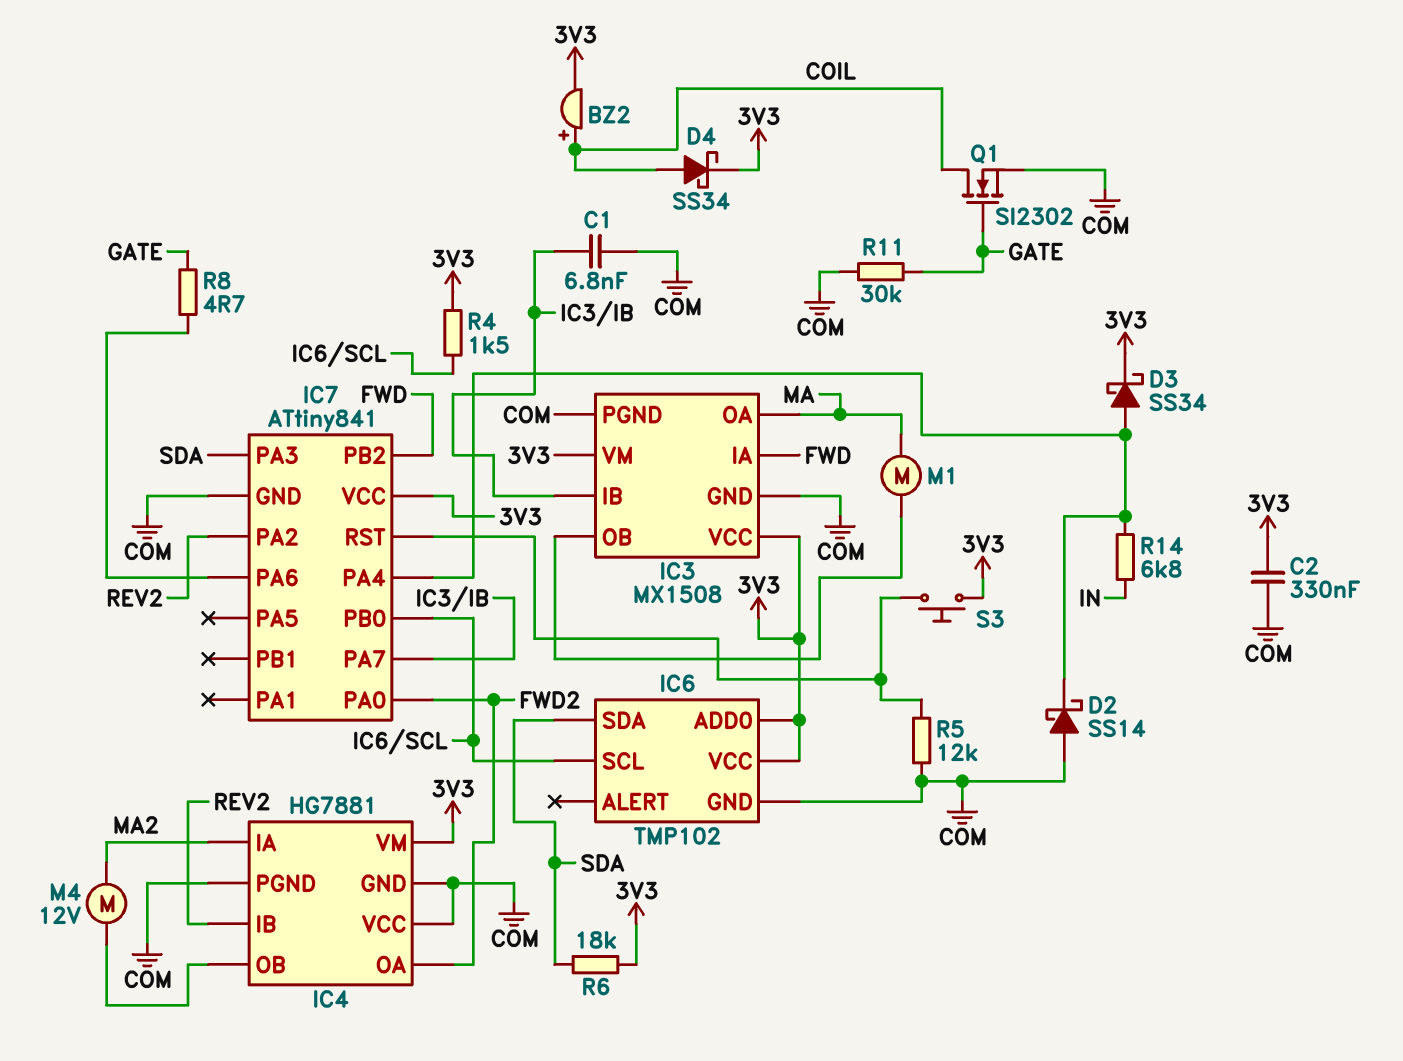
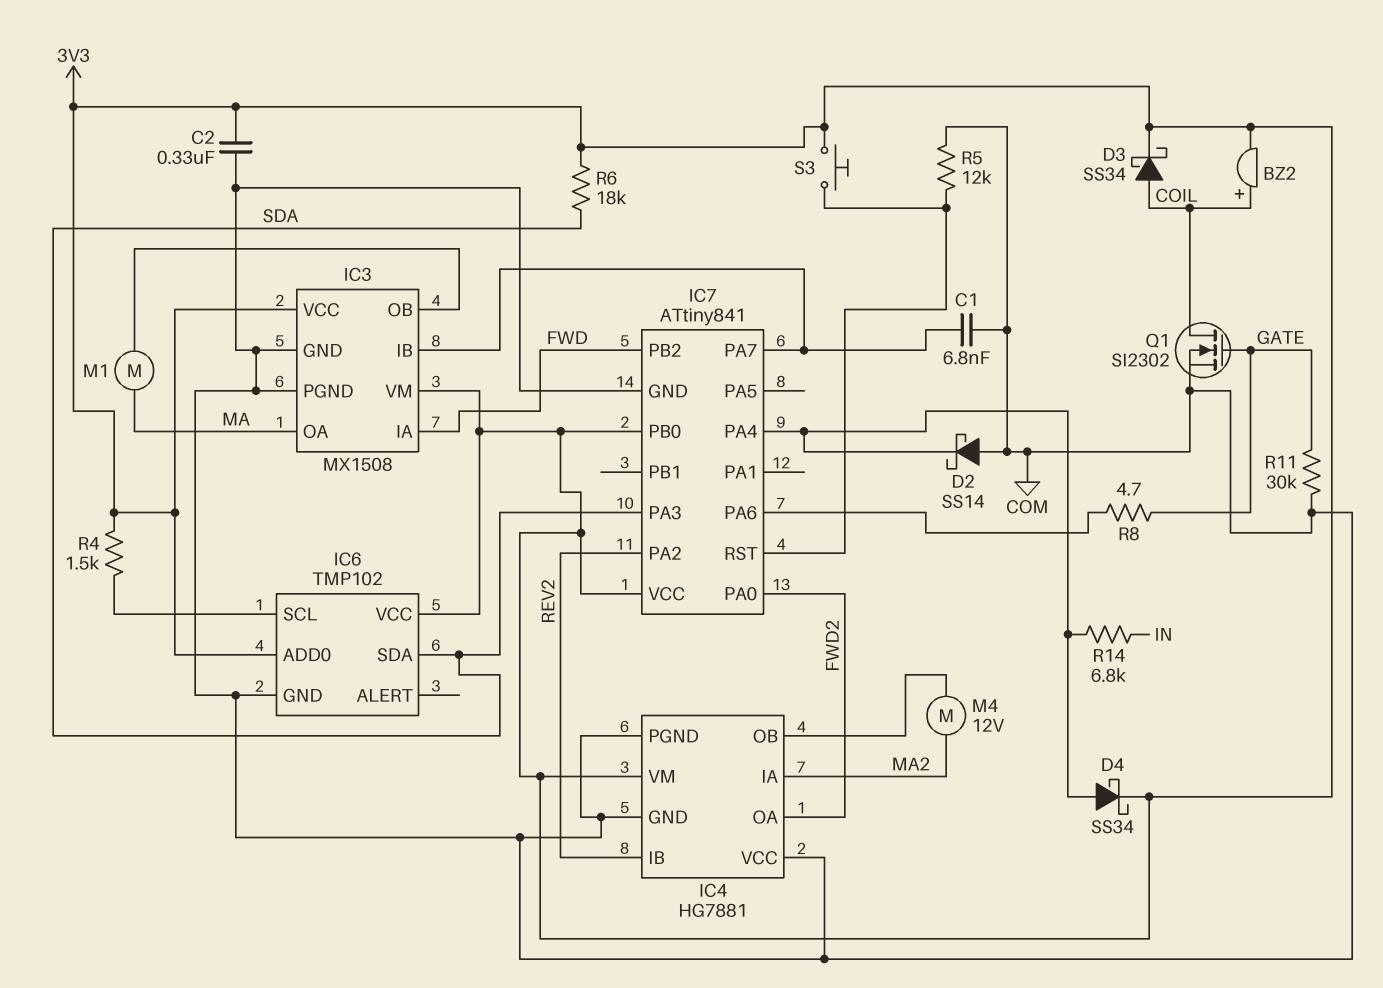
D3: schottky SS34 (A IC7/PA4, K 3V3) -> schottky SS34 (A COIL, K 3V3)
D4: schottky SS34 (A COIL, K 3V3) -> schottky SS34 (A IC7/PA4, K 3V3)
IC7 pin PB0: IC6/SCL -> 3V3

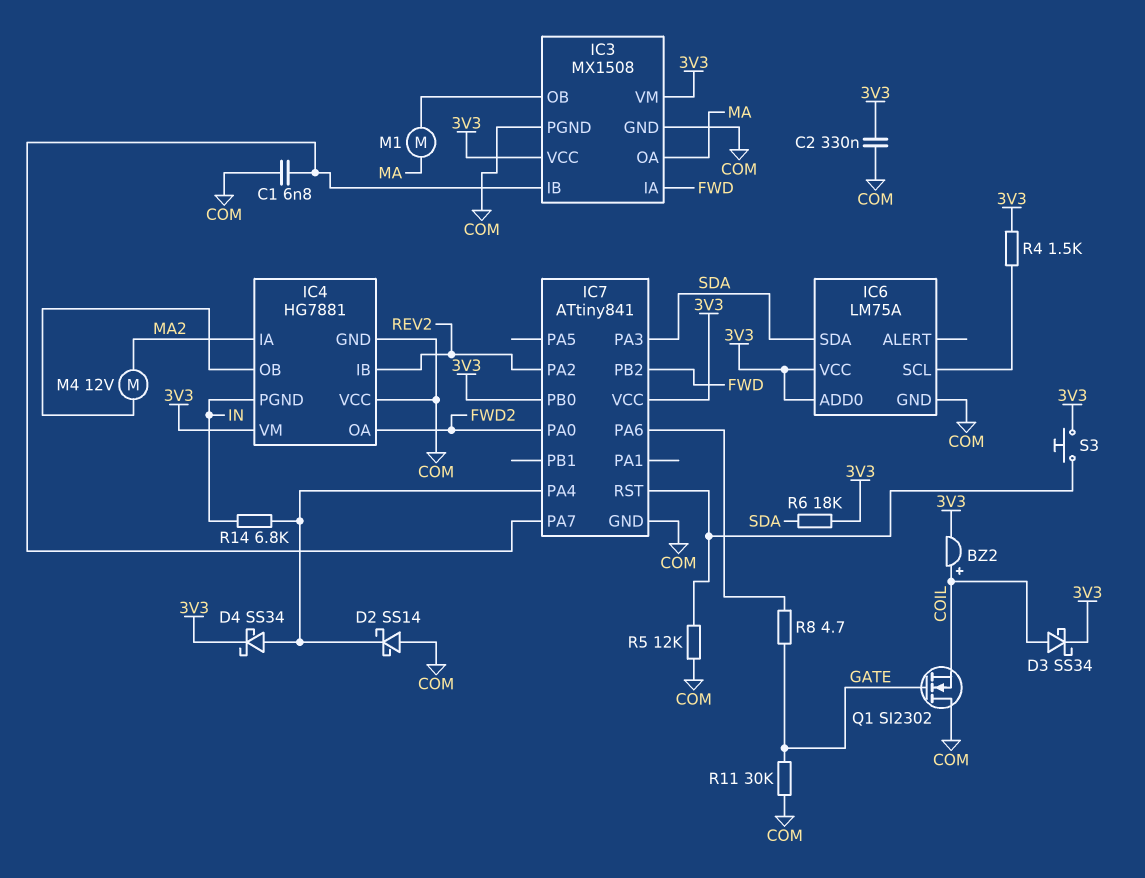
IC4 pin PGND: COM -> IN
IC6: TMP102 -> LM75A
Q1: NMOS SI2302 (G GATE, D COIL, S COM) -> NMOS SI2302 (G GATE, D COM, S COIL)

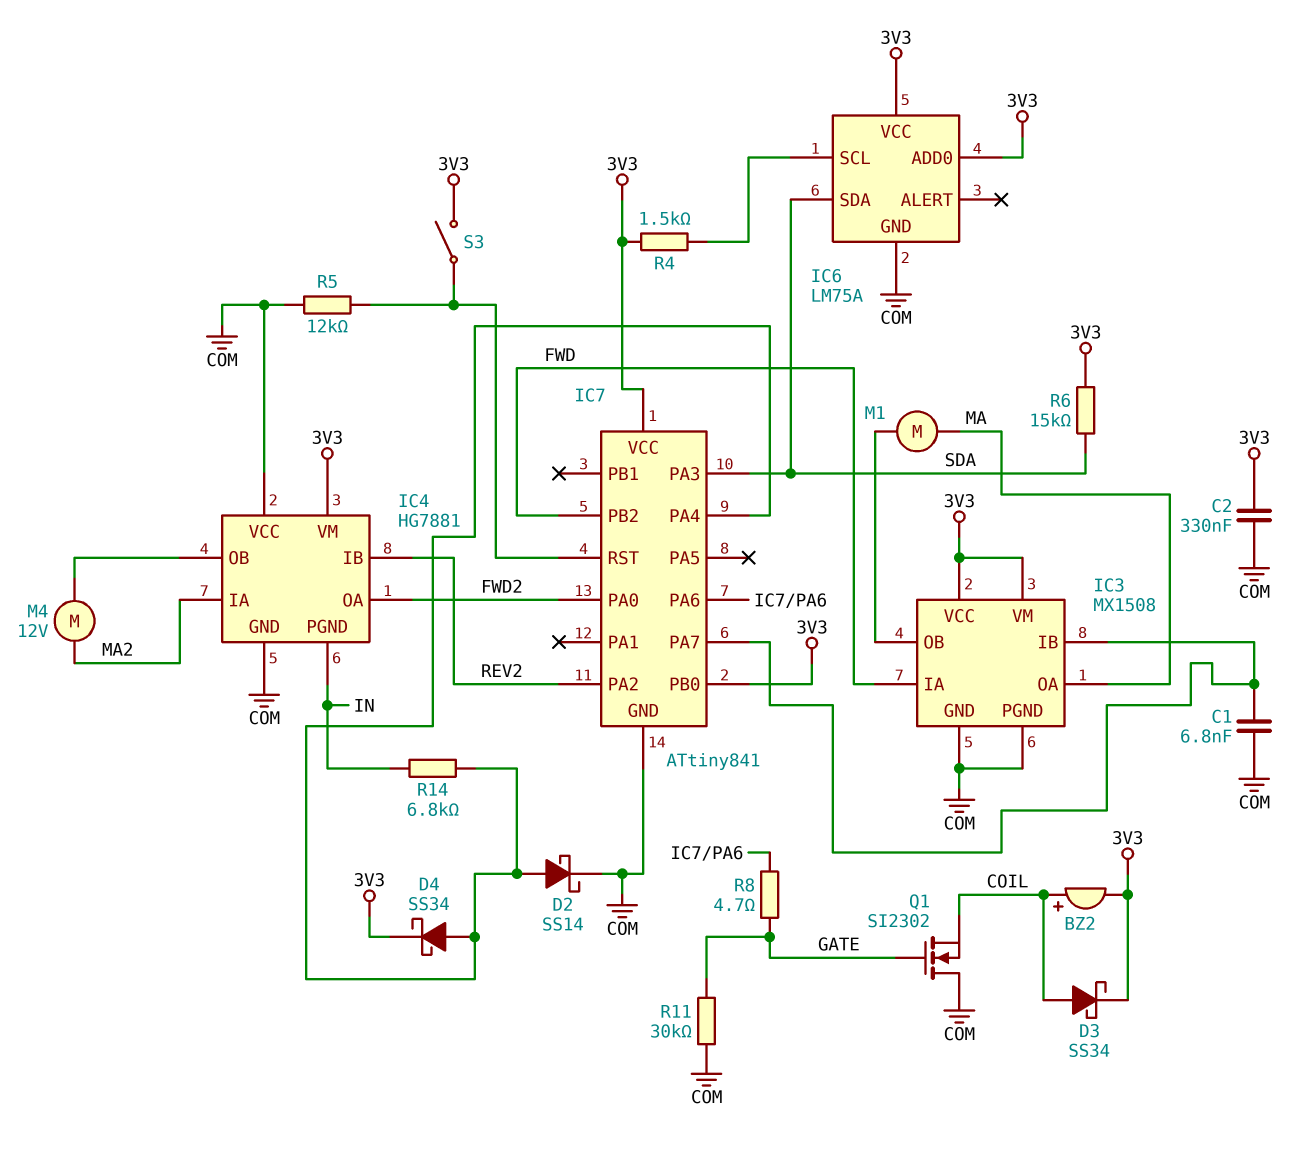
D2: schottky SS14 (A COM, K IC7/PA4) -> schottky SS14 (A IC7/PA4, K COM)
R6: 18k (3V3, SDA) -> 15k (3V3, SDA)
S3: button (3V3, IC7/RST) -> switch (3V3, IC7/RST)

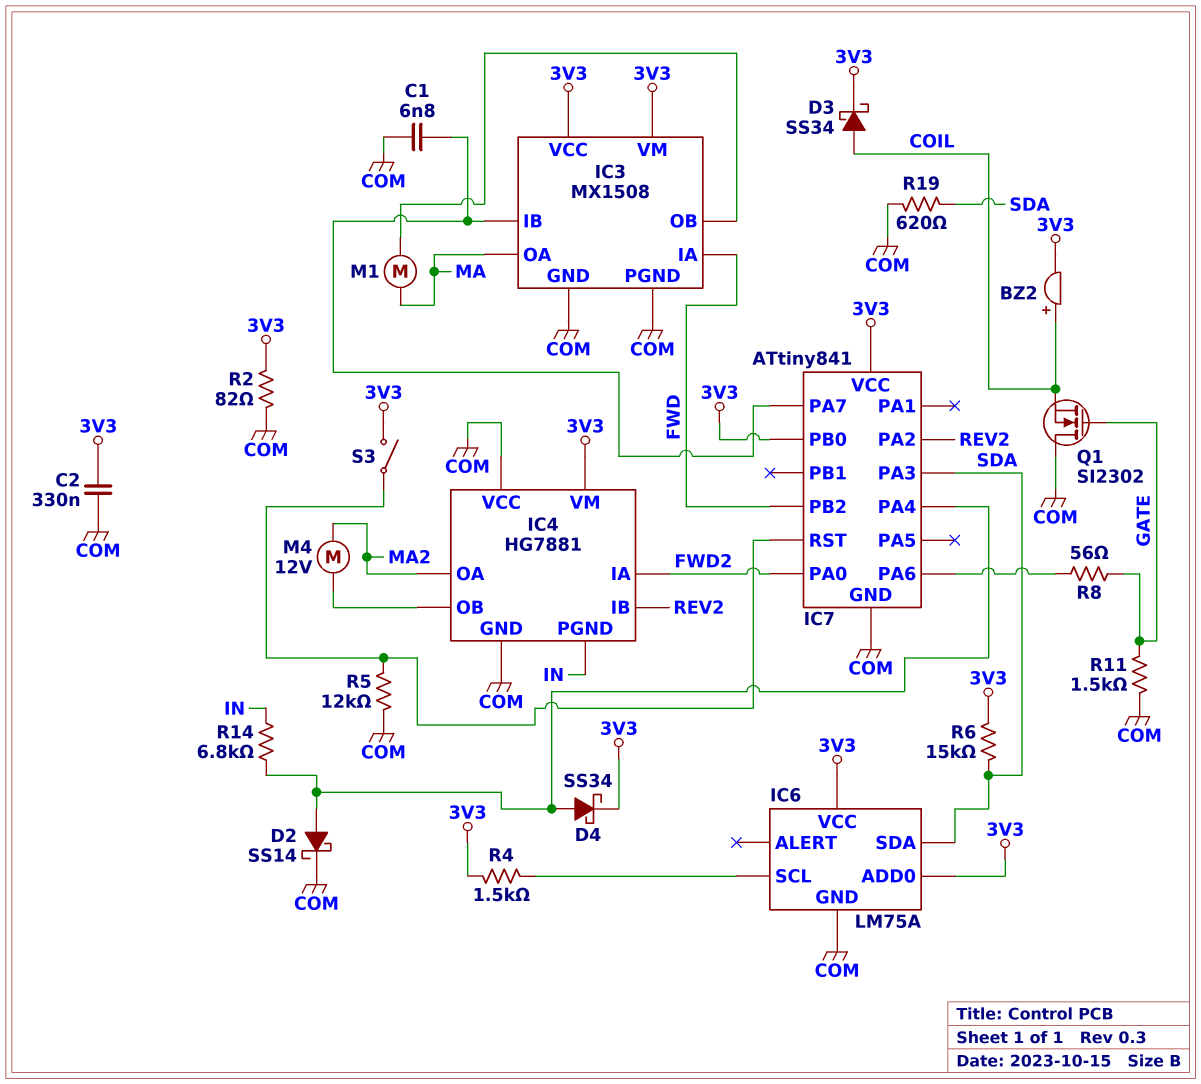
IC4 pin IA: MA2 -> FWD2
IC4 pin OA: FWD2 -> MA2
R2: none -> 82 (3V3, COM)
R8: 4.7 (GATE, IC7/PA6) -> 56 (GATE, IC7/PA6)
R11: 30k (COM, GATE) -> 1.5k (COM, GATE)
R19: none -> 620 (COM, SDA)

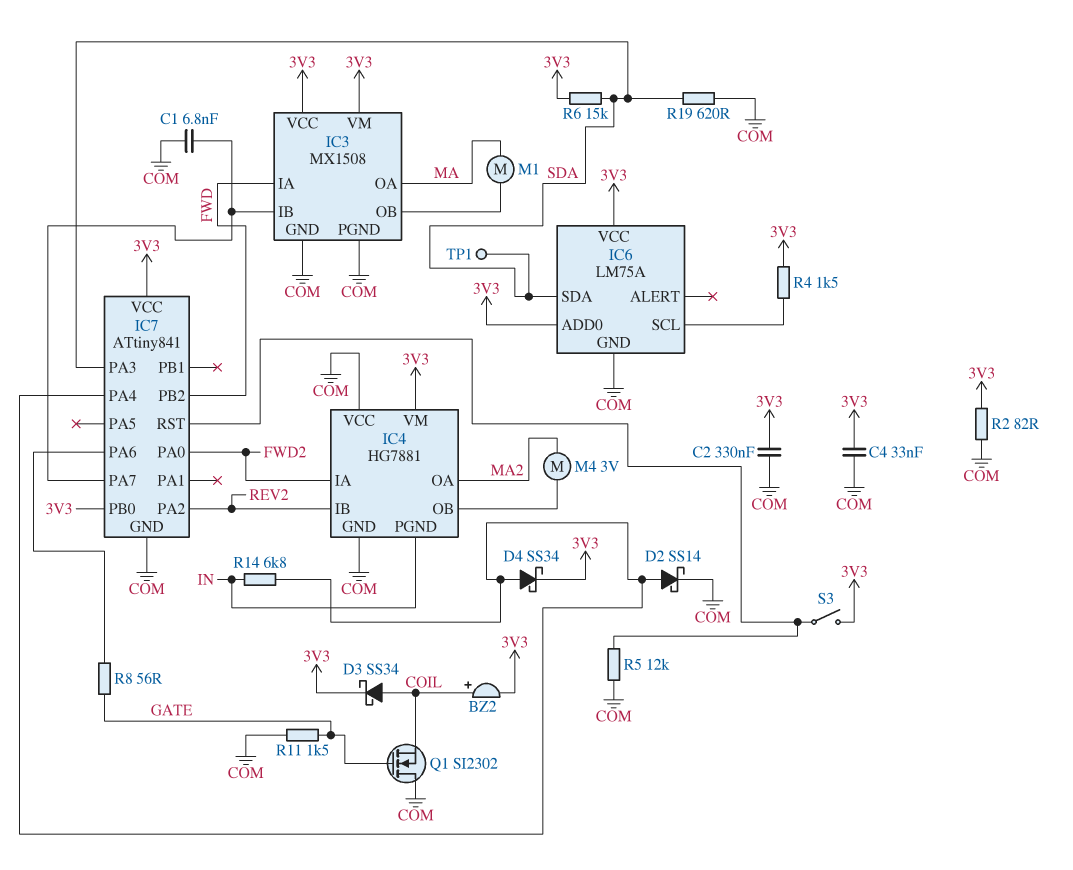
C4: none -> 33nF (3V3, COM)
M4: motor 12V (IC4/OB, MA2) -> motor 3V (IC4/OB, MA2)
TP1: none -> test point (SDA)

